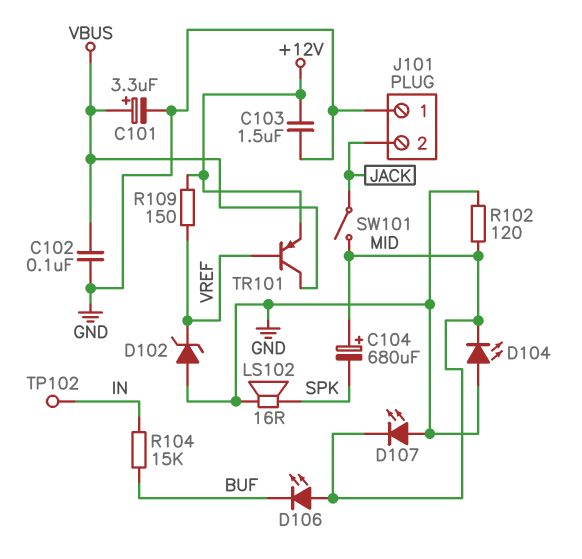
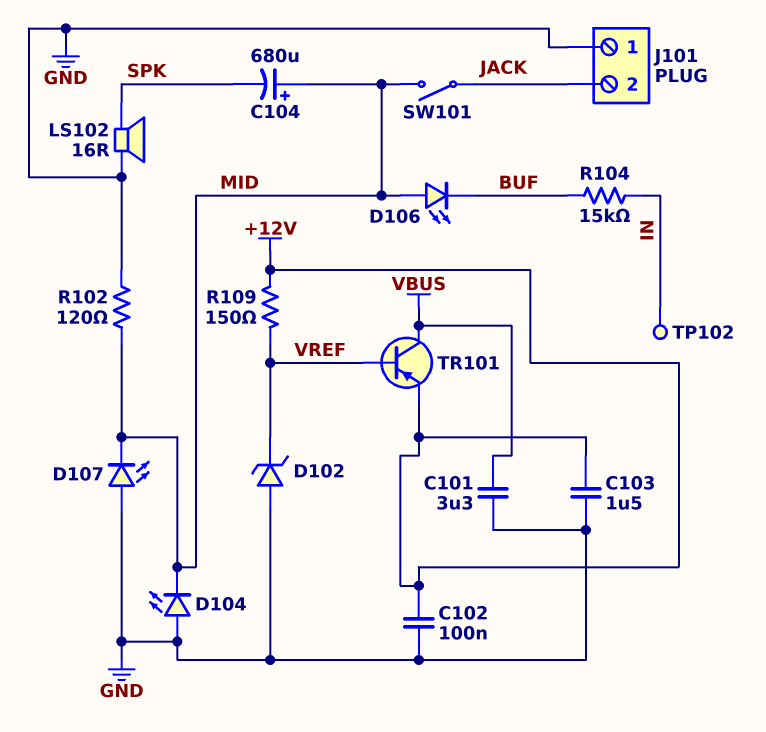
C101: 3.3uF (plus VBUS, minus GND) -> 3.3uF (GND, VBUS)
C102: 100nF (GND, VBUS) -> 100nF (+12V, GND)

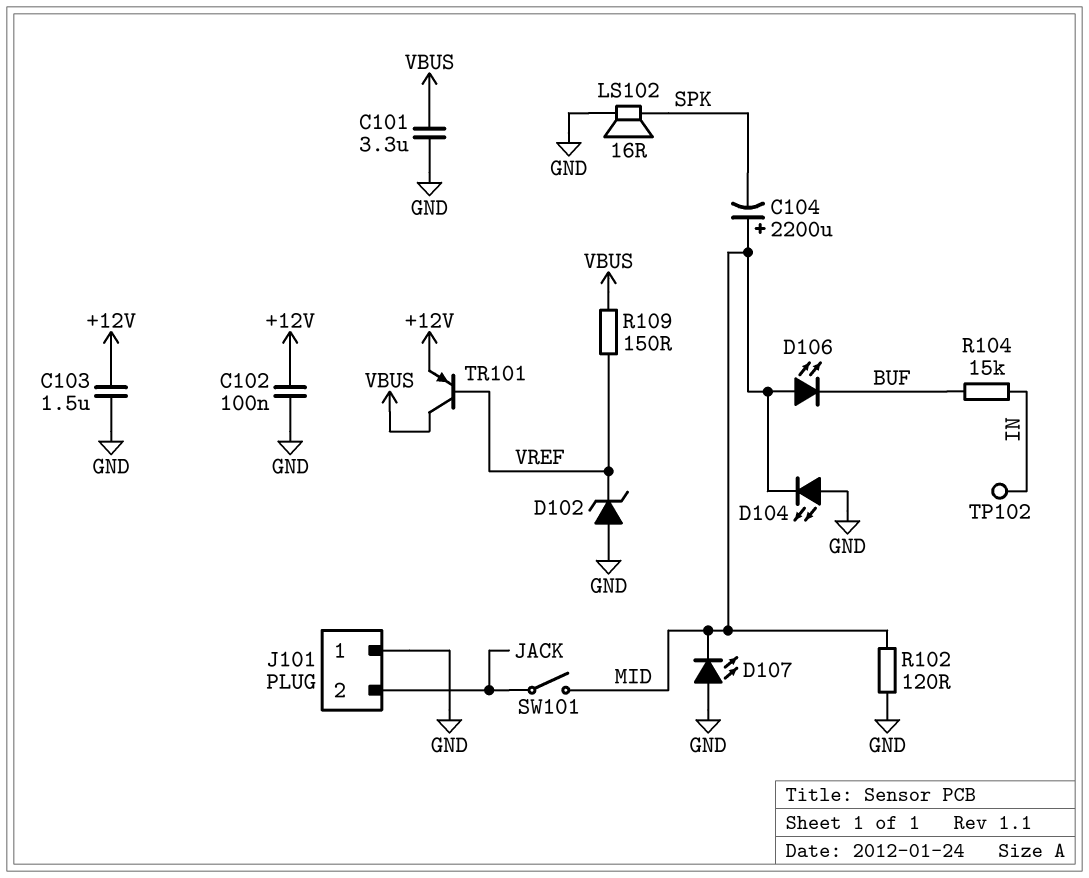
C104: 680uF (plus MID, minus SPK) -> 2200uF (plus MID, minus SPK)
R109: 150 (+12V, VREF) -> 150 (VBUS, VREF)

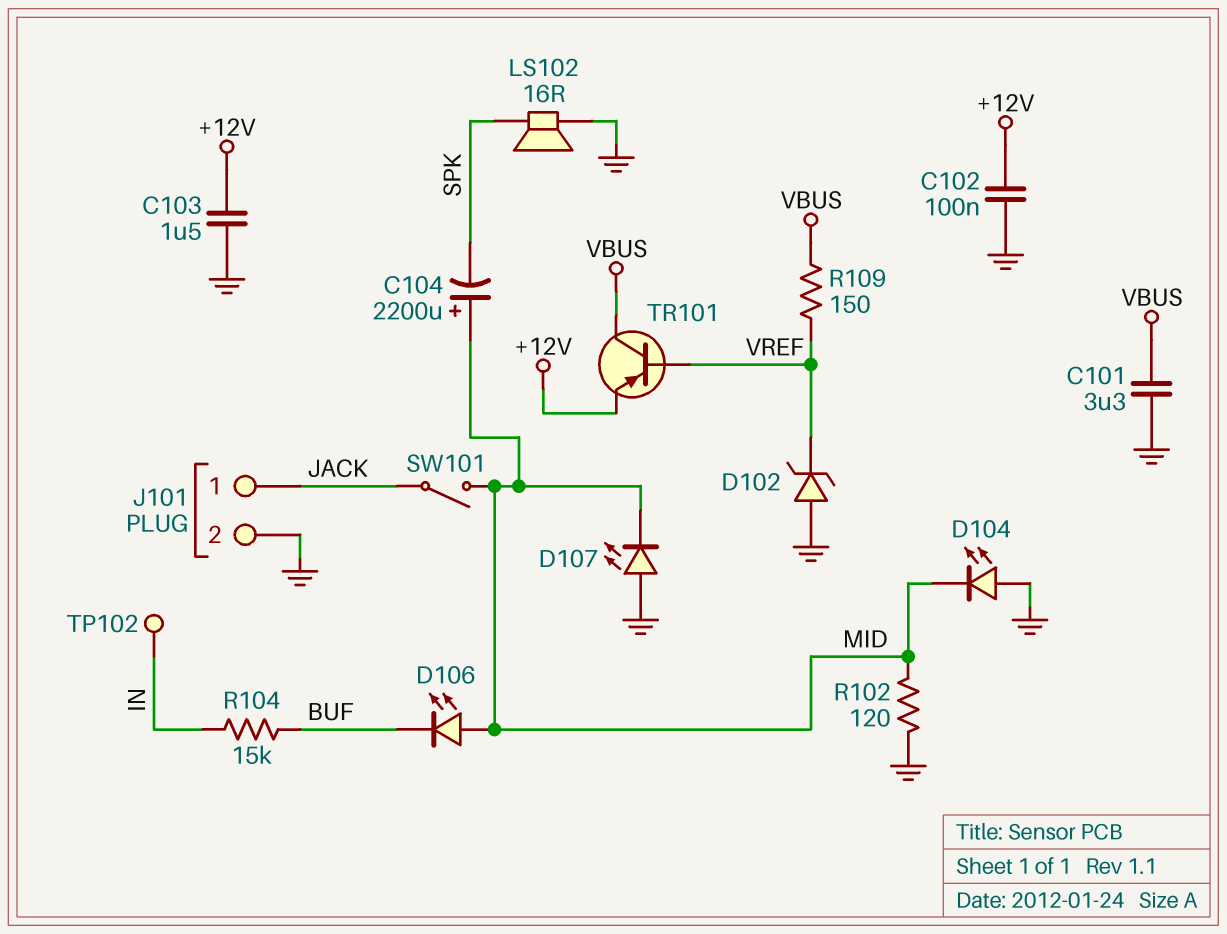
J101 pin 1: GND -> JACK
J101 pin 2: JACK -> GND

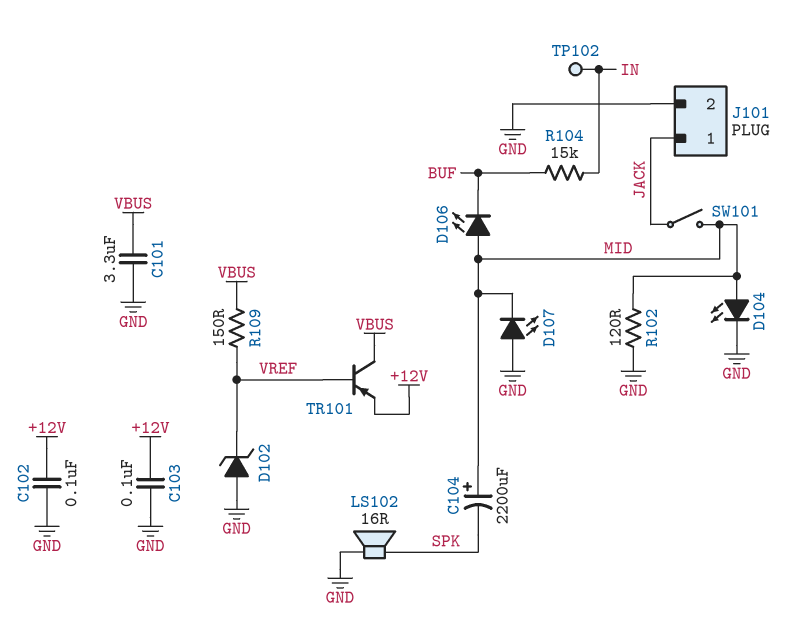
C103: 1.5uF (+12V, GND) -> 100nF (+12V, GND)
D104: LED (A GND, K MID) -> LED (A MID, K GND)

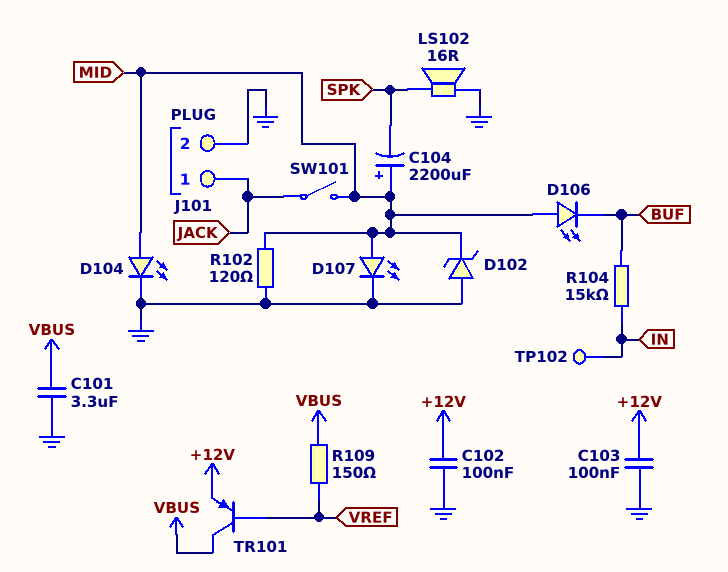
D102: zener (A GND, K VREF) -> zener (A GND, K MID)
D107: LED (A GND, K MID) -> LED (A MID, K GND)

